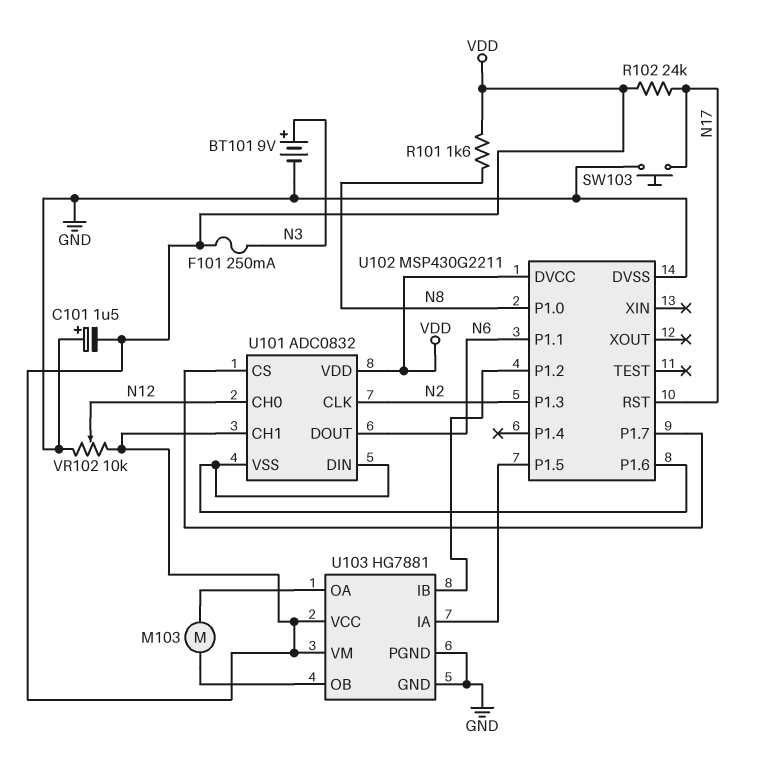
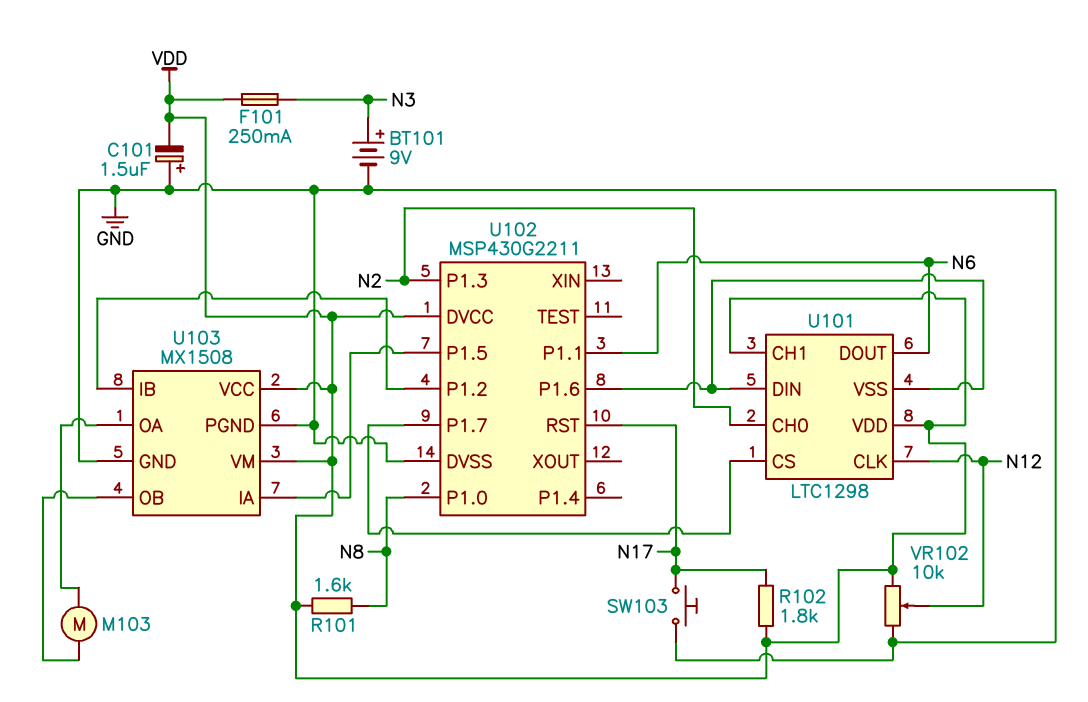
R102: 24k (N17, VDD) -> 1.8k (N17, VDD)
U101: ADC0832 -> LTC1298
U101 pin CH0: N12 -> N2
U101 pin CLK: N2 -> N12
U103: HG7881 -> MX1508

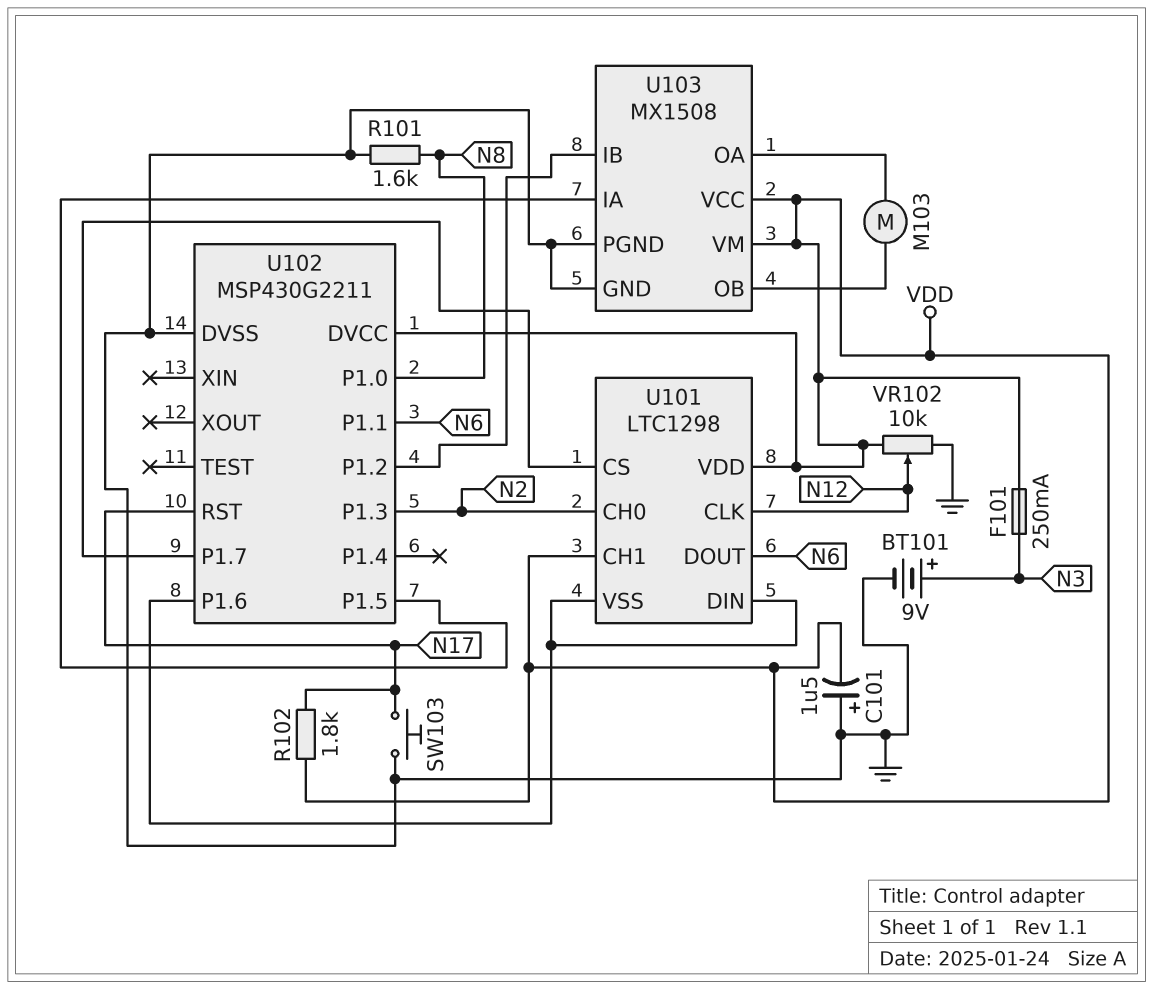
R101: 1.6k (N8, VDD) -> 1.6k (GND, N8)

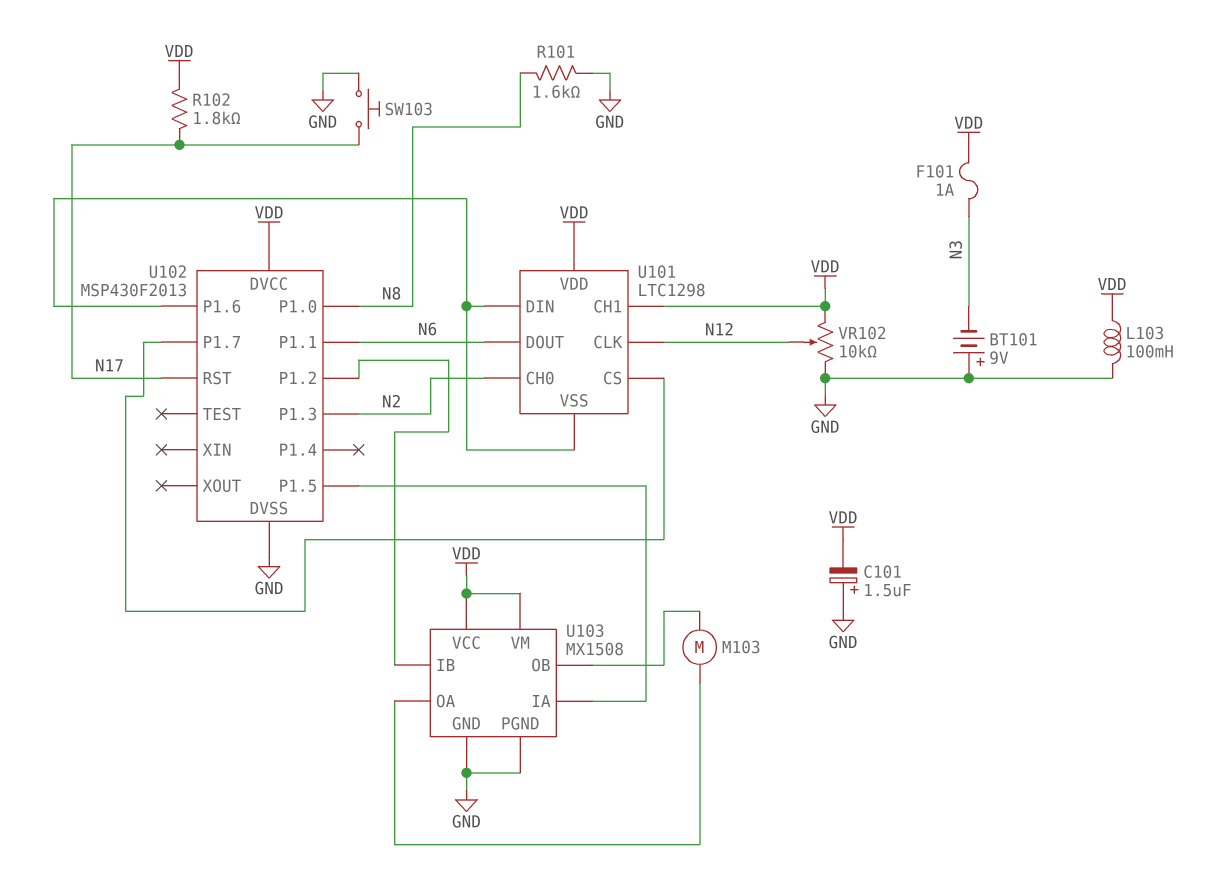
BT101: 9V (plus N3, minus GND) -> 9V (plus GND, minus N3)
F101: 250mA (N3, VDD) -> 1A (N3, VDD)
L103: none -> 100mH (GND, VDD)
U102: MSP430G2211 -> MSP430F2013

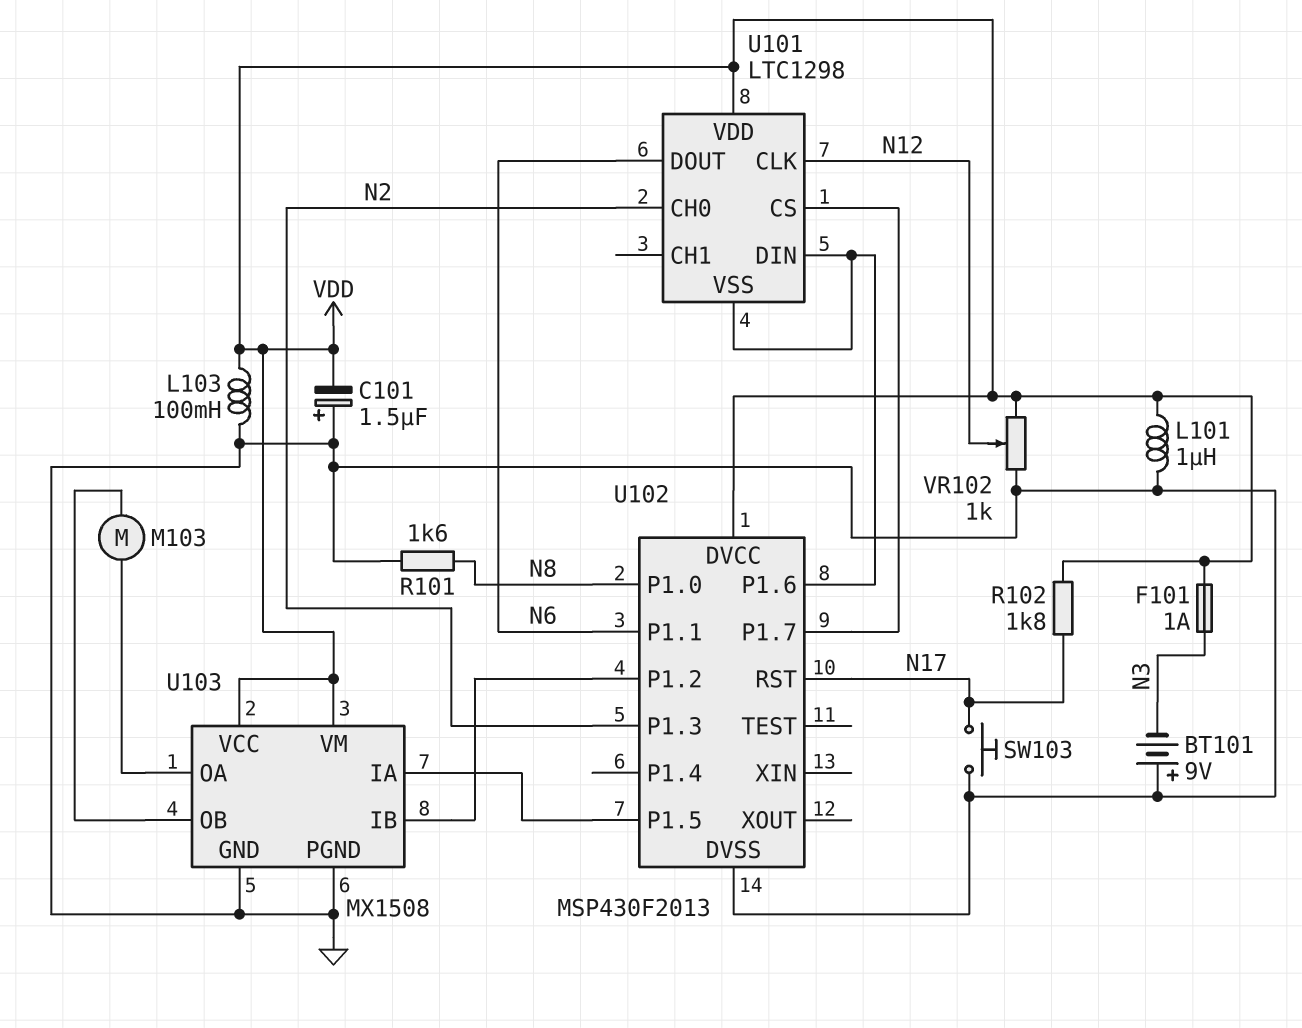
L101: none -> 1uH (GND, VDD)
U101 pin CH1: VDD -> none
VR102: 10k (GND, VDD, wiper N12) -> 1k (GND, VDD, wiper N12)

